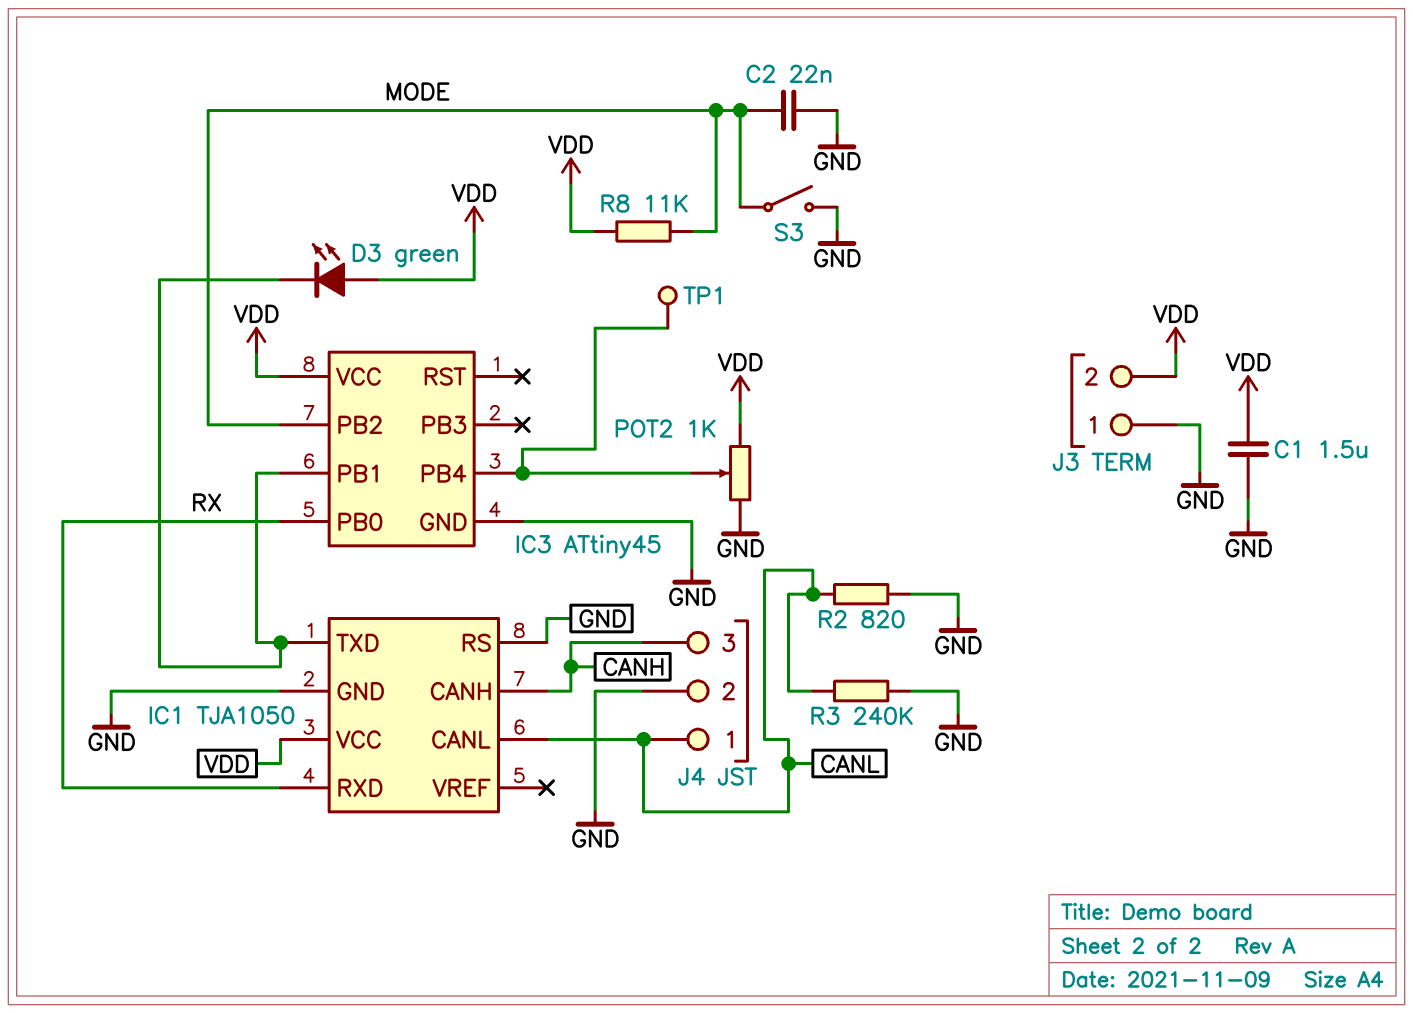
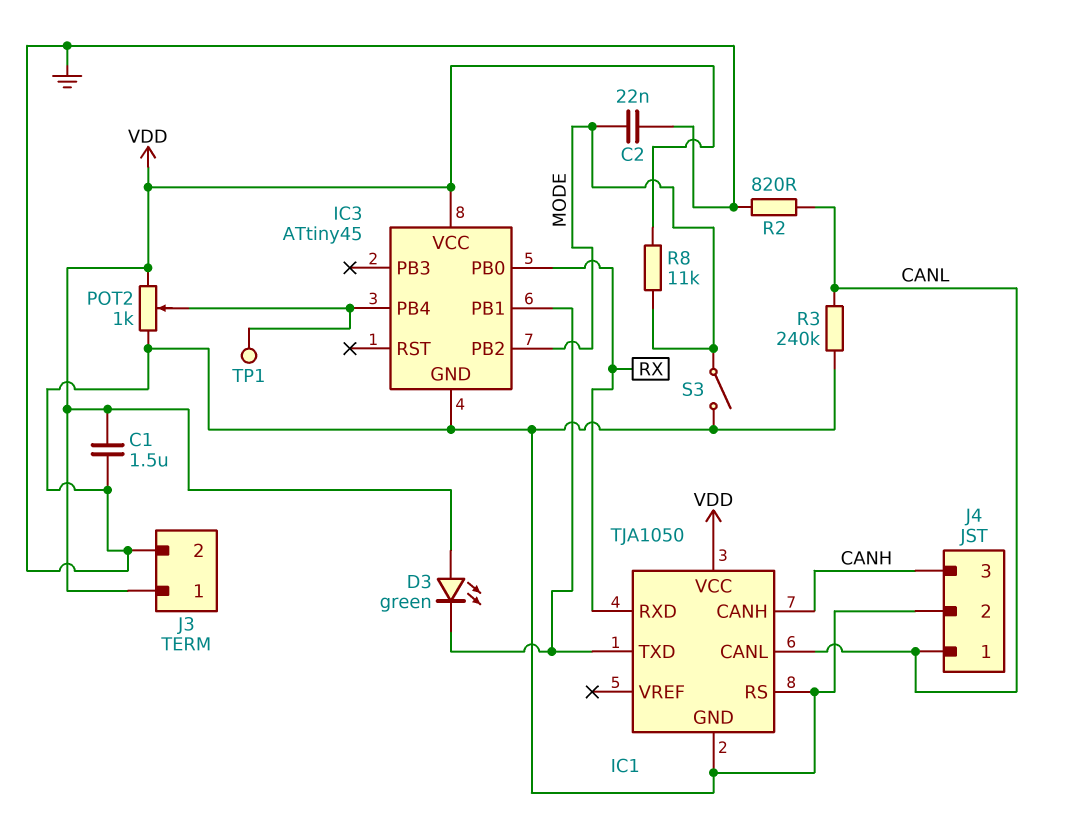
J3 pin 1: GND -> VDD
J3 pin 2: VDD -> GND

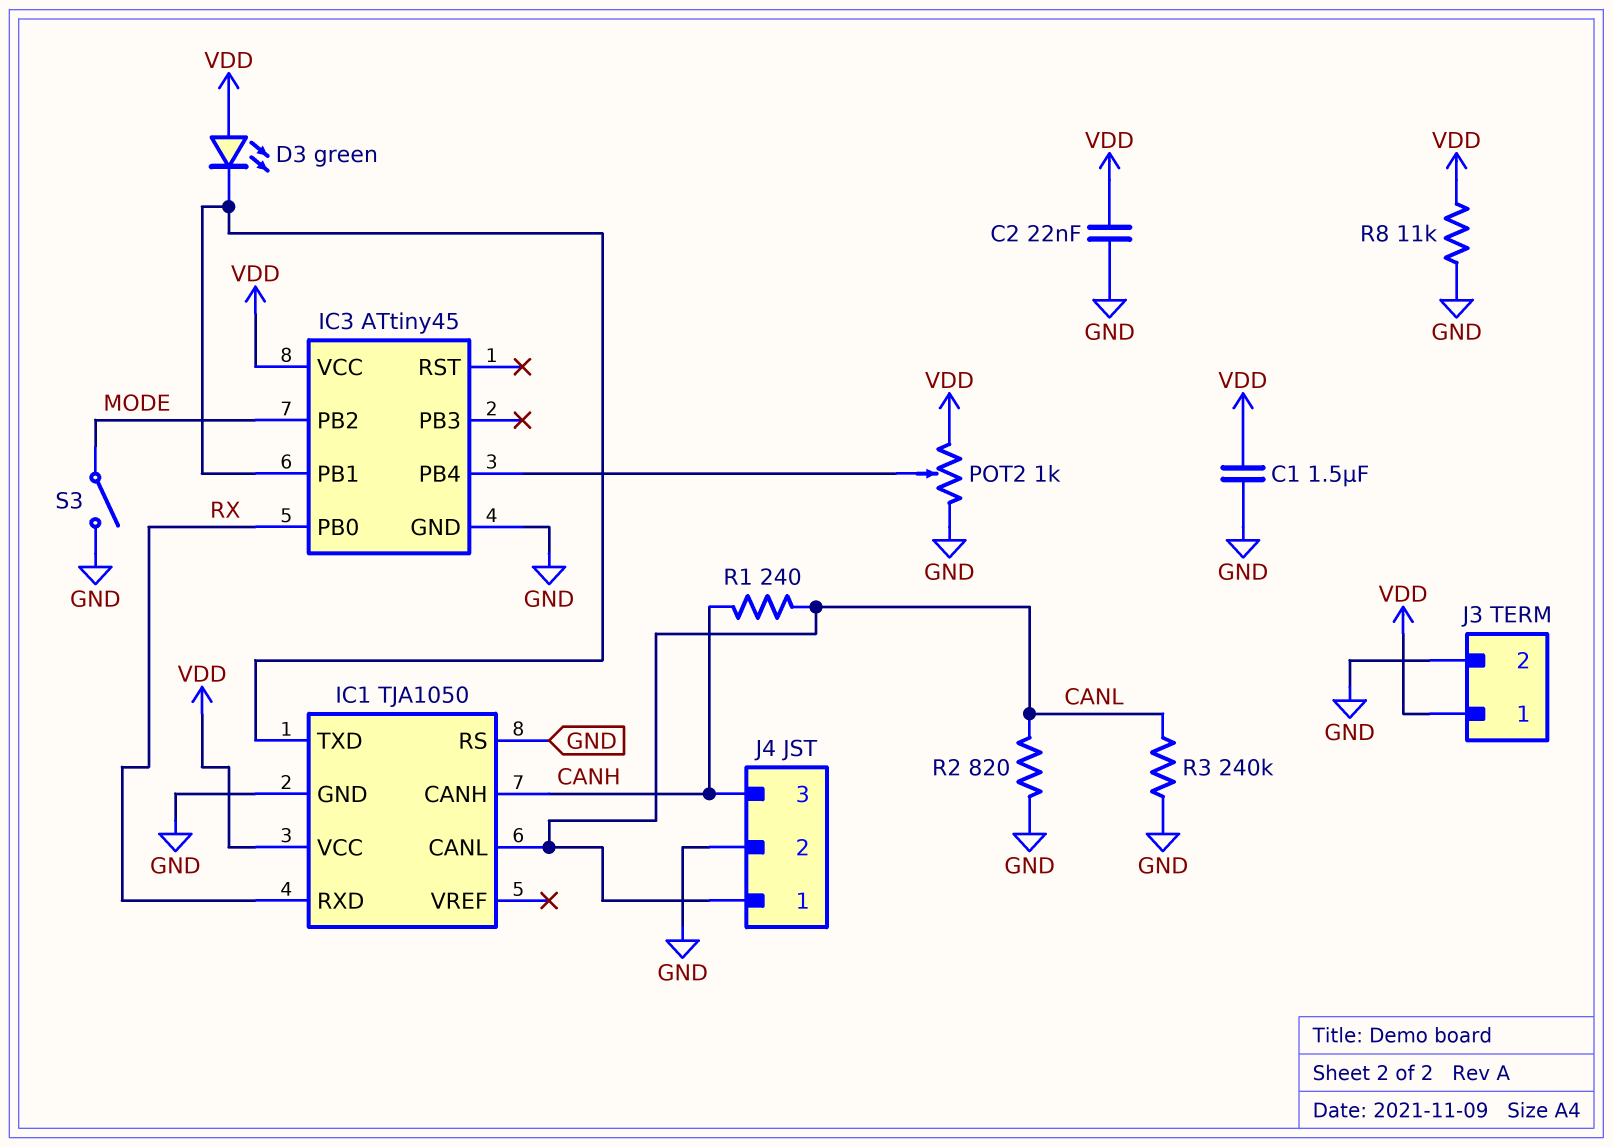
C2: 22nF (GND, MODE) -> 22nF (GND, VDD)
R1: none -> 240 (CANH, CANL)
R8: 11k (MODE, VDD) -> 11k (GND, VDD)
TP1: test point (IC3/PB4) -> none

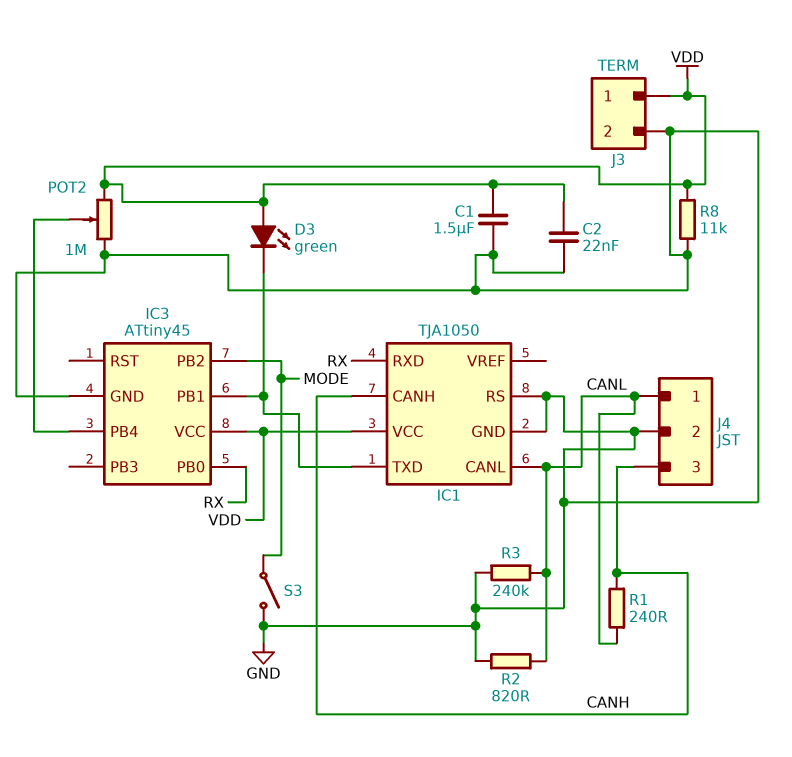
POT2: 1k (GND, VDD, wiper IC3/PB4) -> 1M (GND, VDD, wiper IC3/PB4)

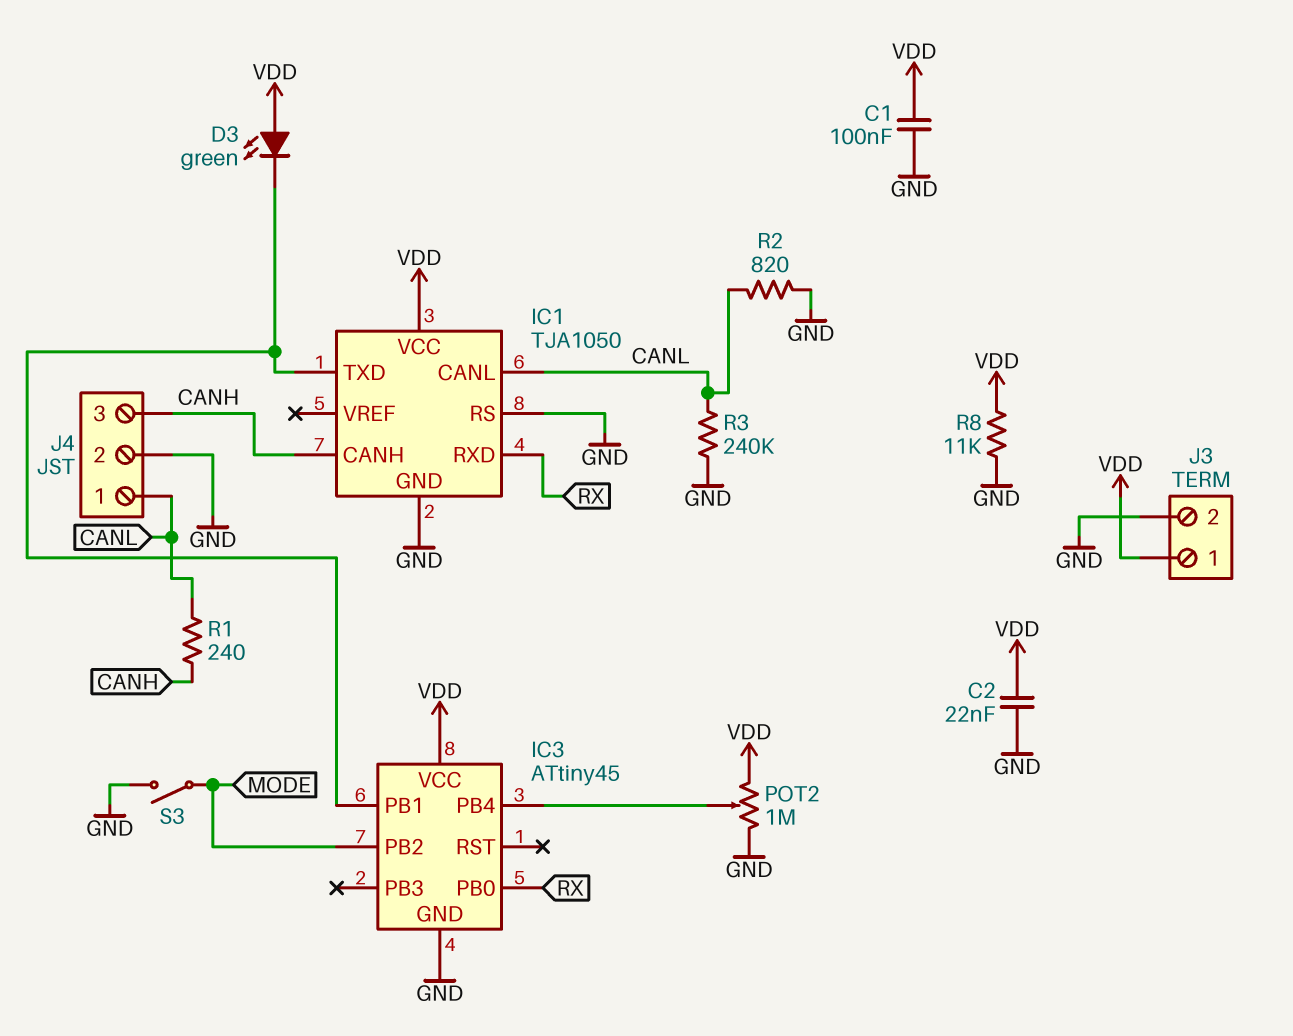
C1: 1.5uF (GND, VDD) -> 100nF (GND, VDD)

